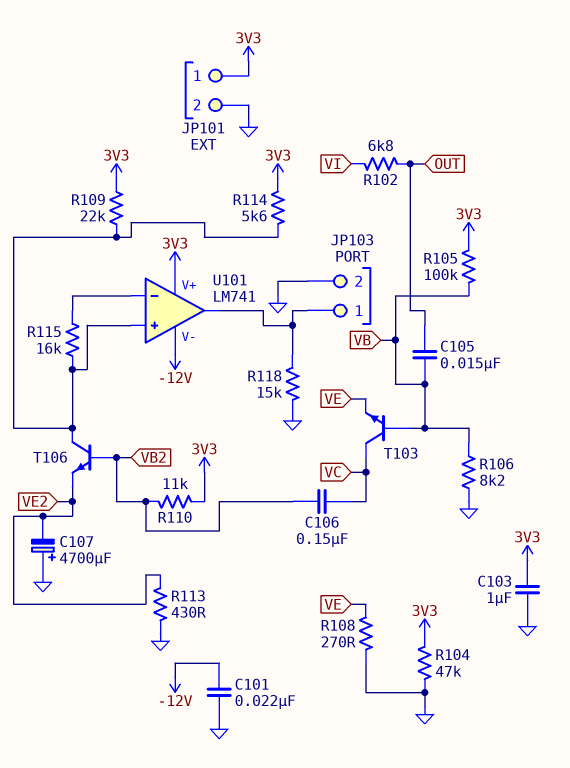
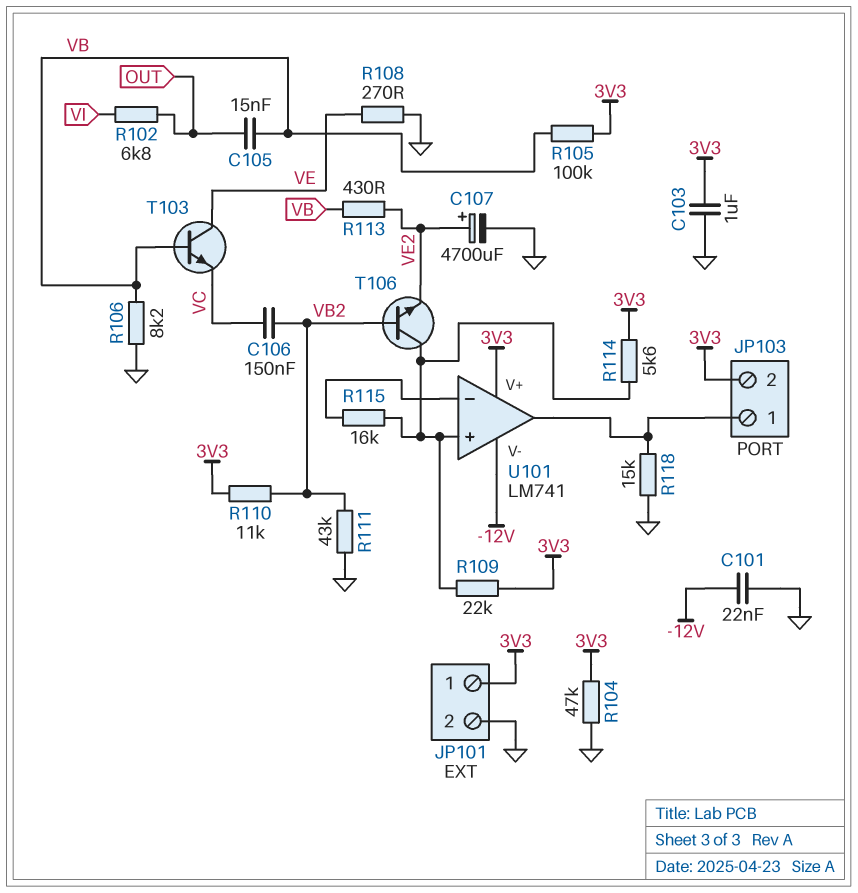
C107: 4700uF (plus GND, minus VE2) -> 4700uF (plus VE2, minus GND)
JP103 pin 2: GND -> 3V3
R111: none -> 43k (GND, VB2)
R113: 430 (GND, VE2) -> 430 (VB, VE2)
T103: NPN (B VB, C VC, E VE) -> NPN (B VB, C VE, E VC)

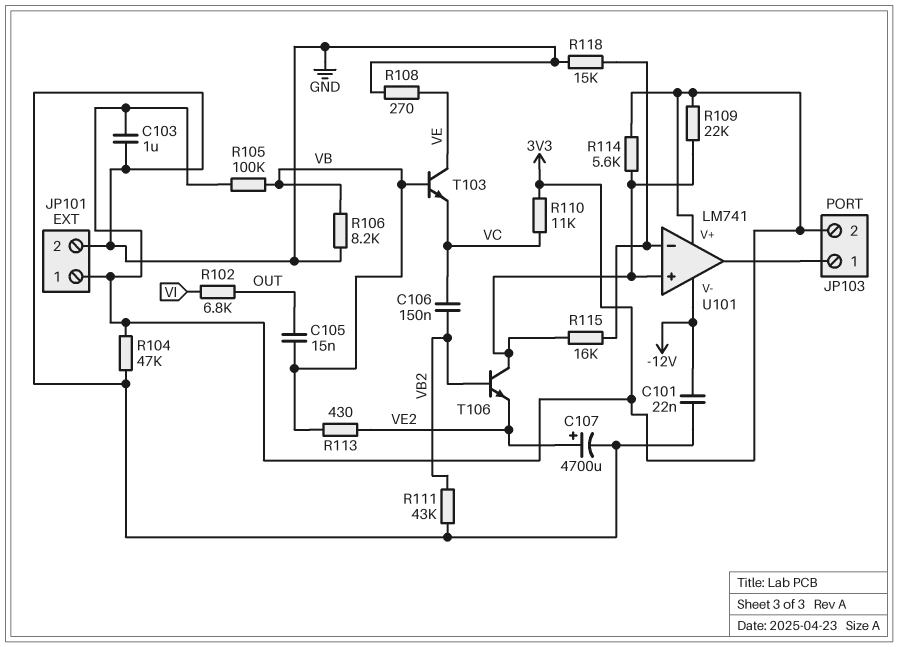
R110: 11k (3V3, VB2) -> 11k (3V3, VC)
R118: 15k (GND, JP103/1) -> 15k (GND, U101/in-)

